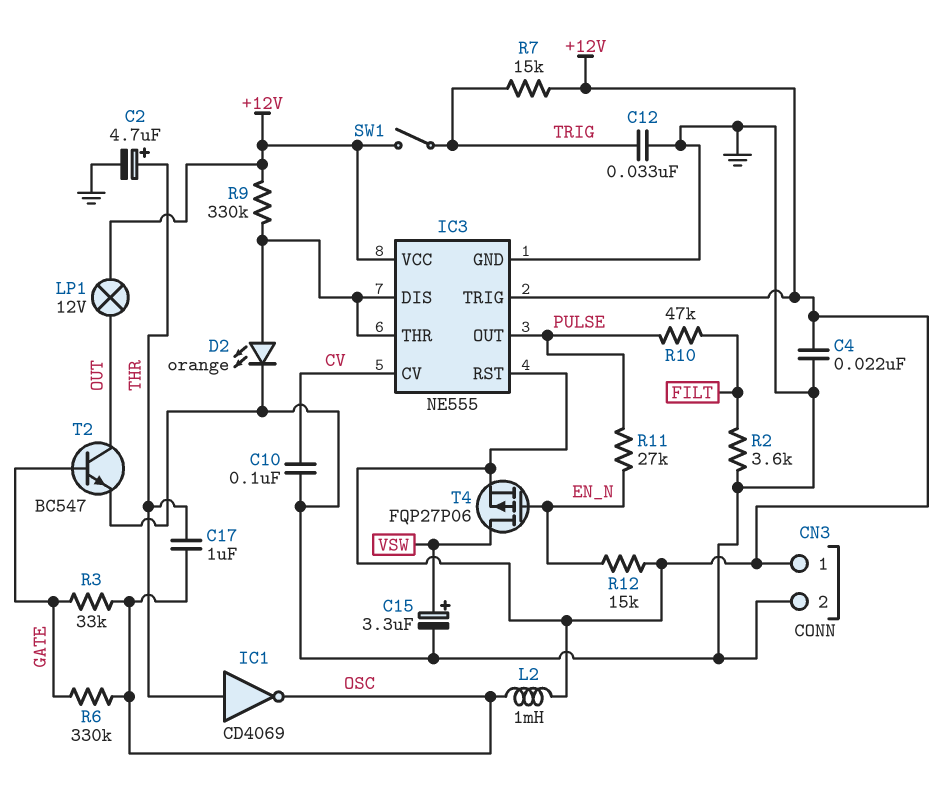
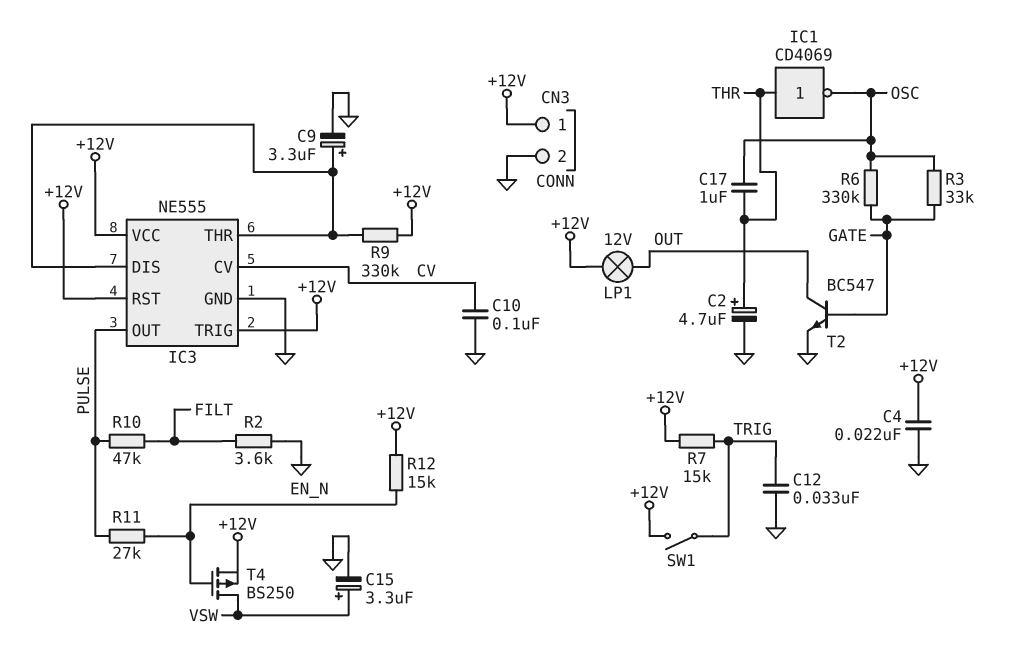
C9: none -> 3.3uF (plus IC3/DIS, minus GND)
D2: LED orange (A IC3/DIS, K GND) -> none
L2: 1mH (+12V, OSC) -> none
T4: PMOS FQP27P06 (G EN_N, D VSW, S +12V) -> PMOS BS250 (G EN_N, D VSW, S +12V)

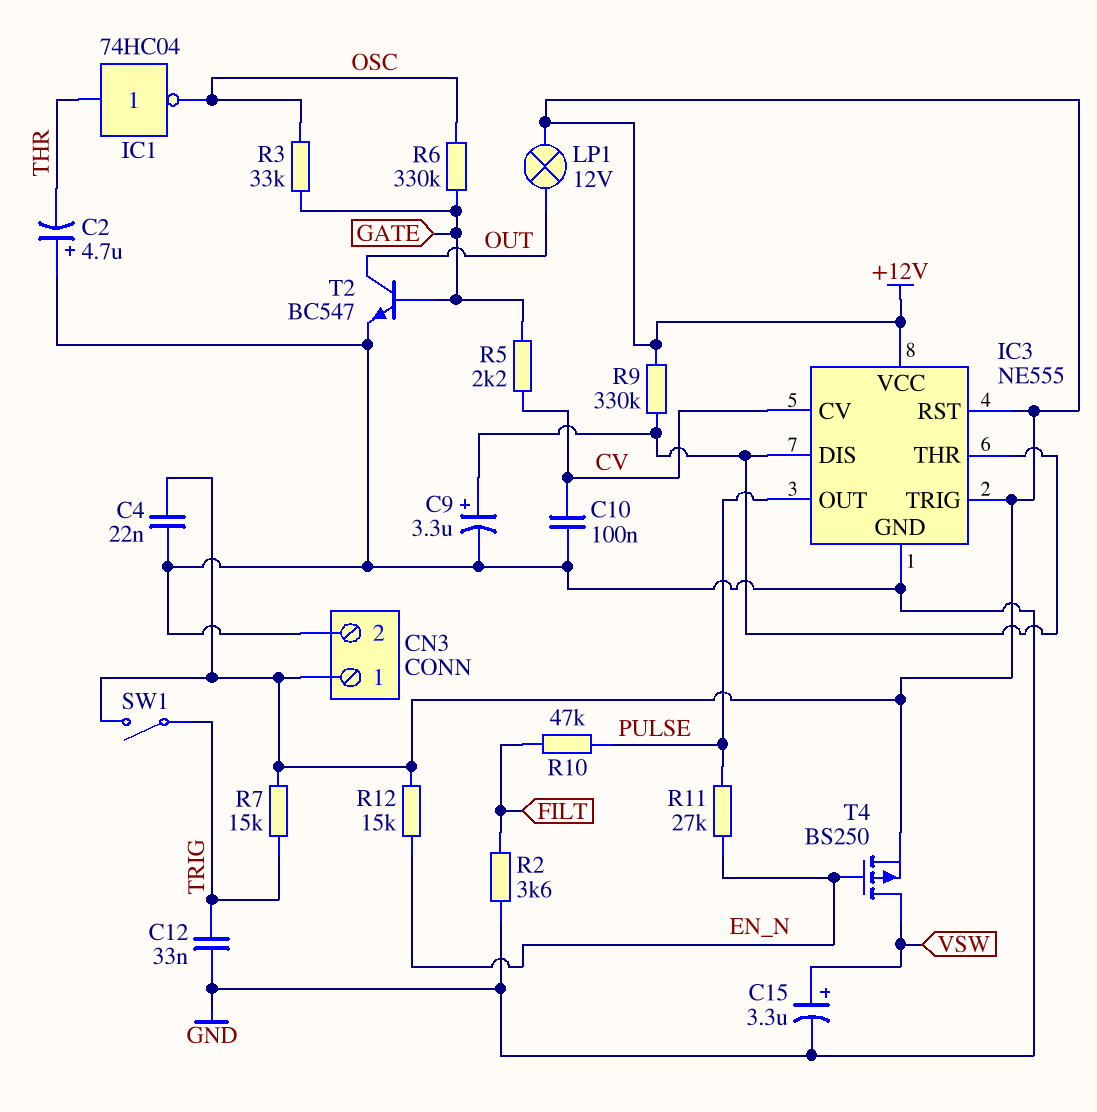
C2: 4.7uF (plus THR, minus GND) -> 4.7uF (plus GND, minus THR)
C17: 1uF (OSC, THR) -> none
IC1: NOT CD4069 (in THR, out OSC) -> NOT 74HC04 (in THR, out OSC)
R5: none -> 2.2k (CV, GATE)

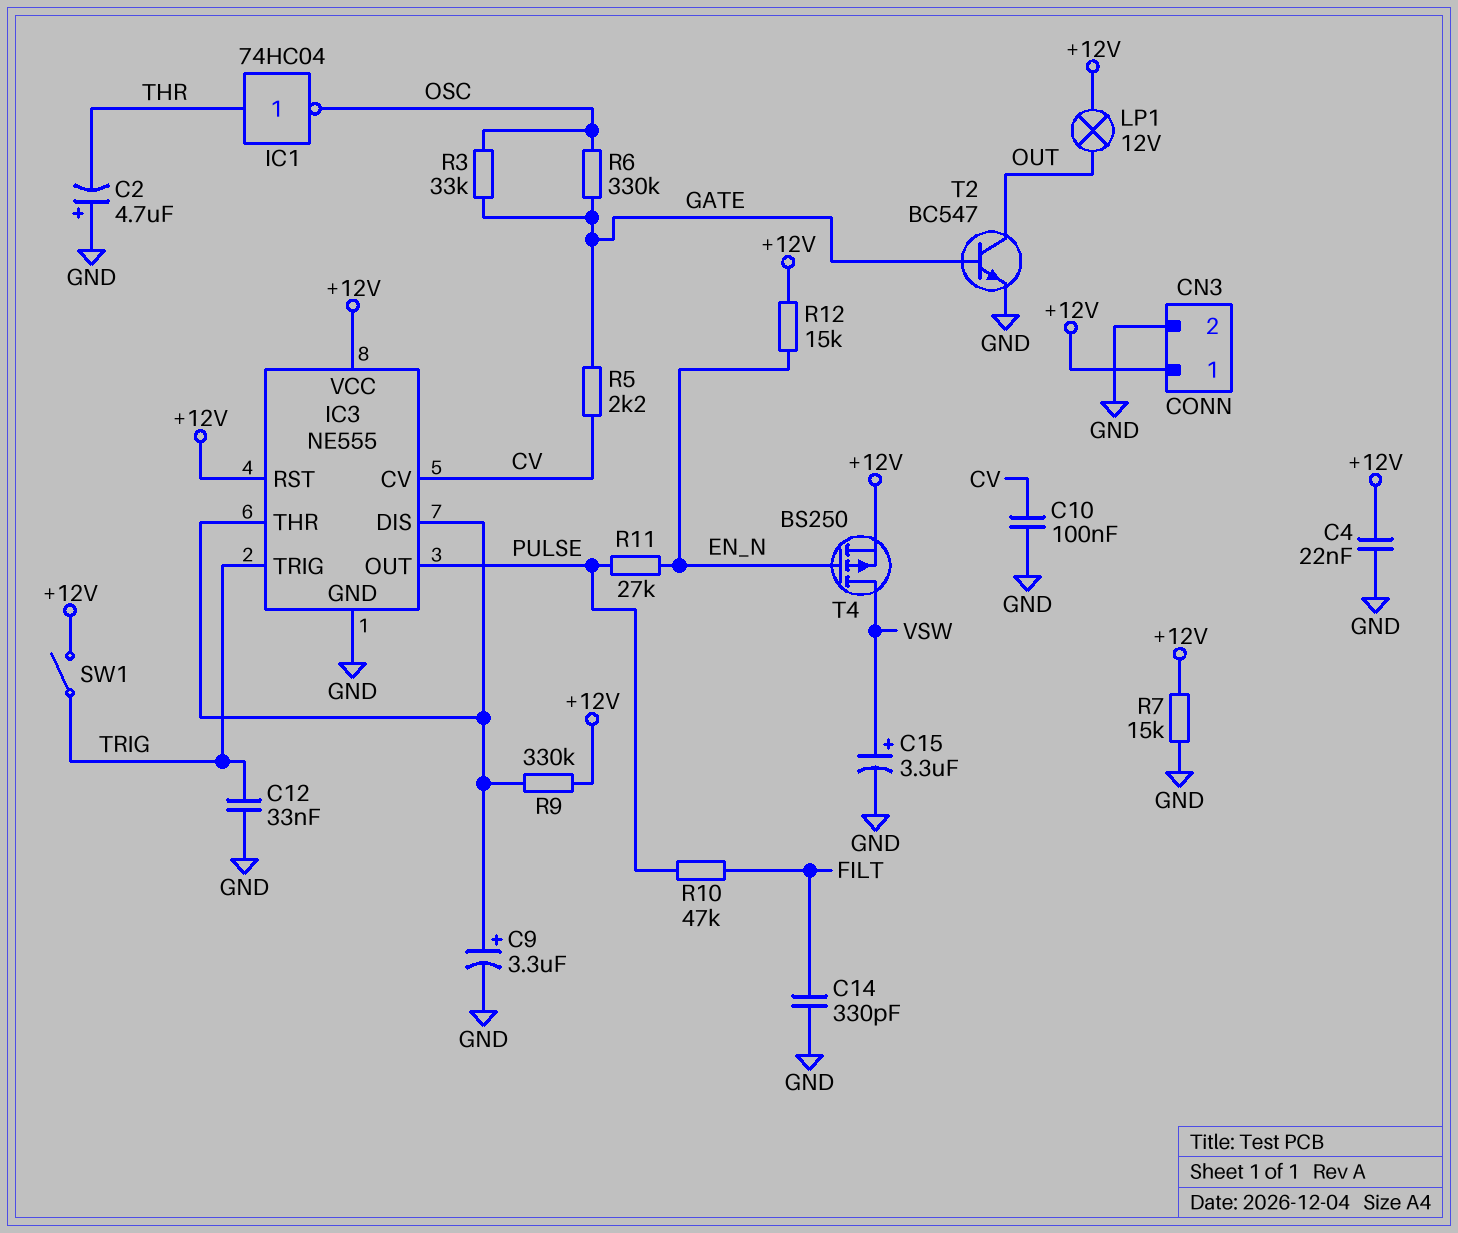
C14: none -> 330pF (FILT, GND)
IC3 pin TRIG: +12V -> TRIG
R2: 3.6k (FILT, GND) -> none
R7: 15k (+12V, TRIG) -> 15k (+12V, GND)

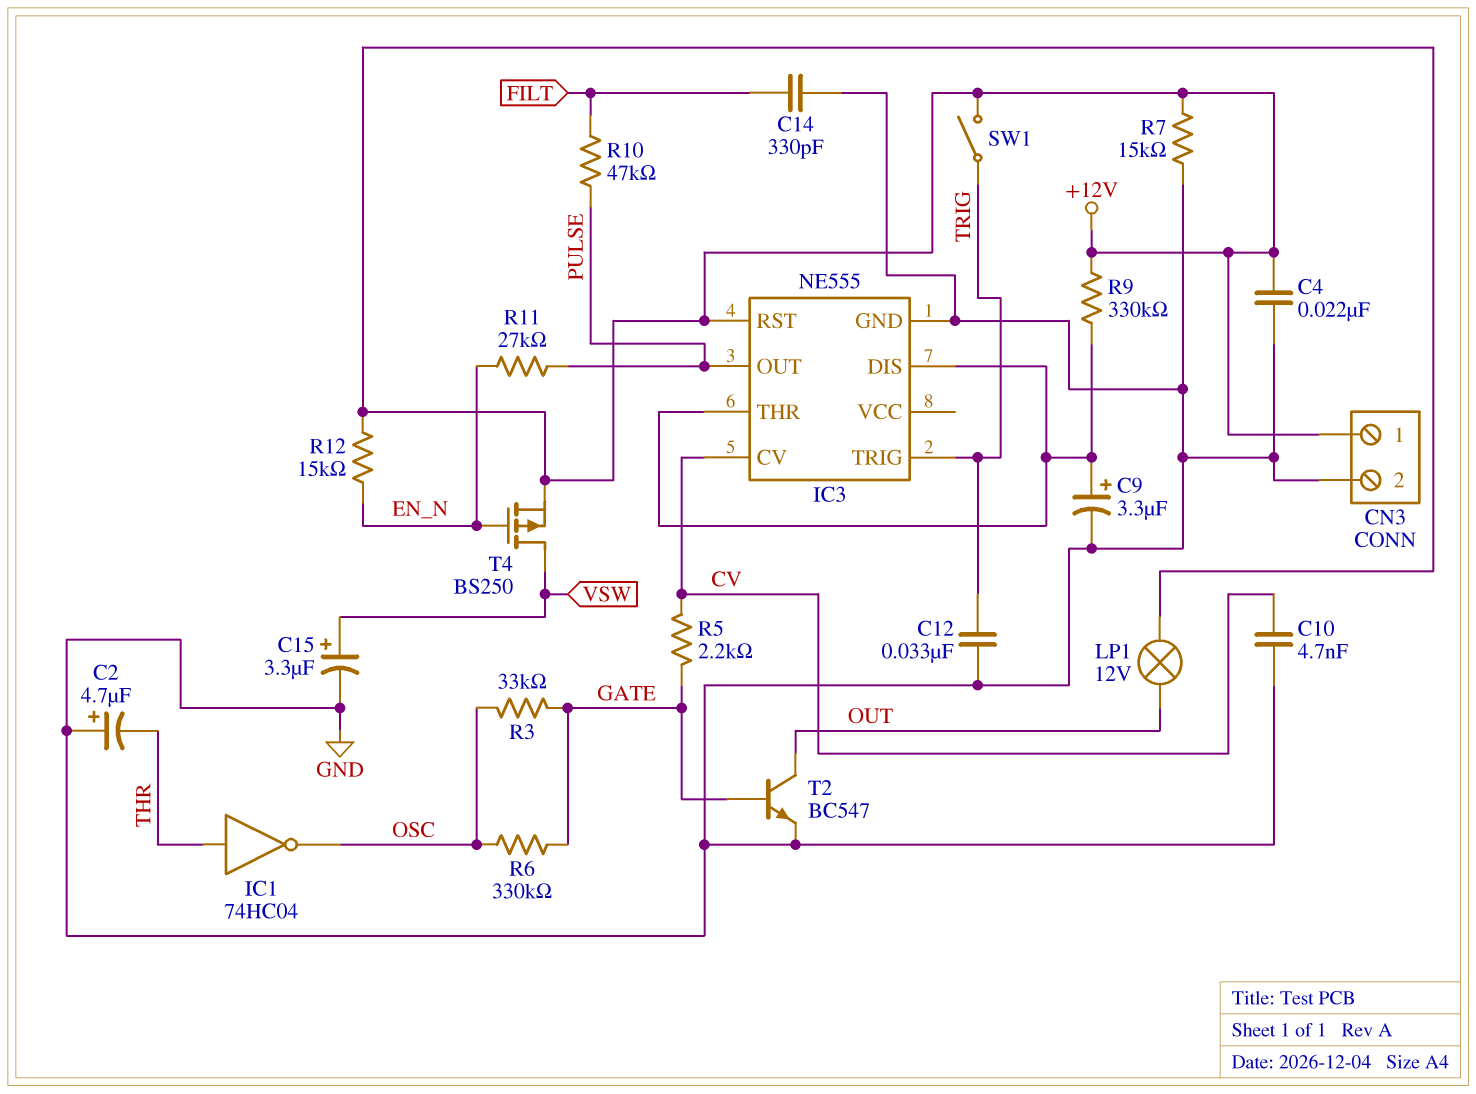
C10: 100nF (CV, GND) -> 4.7nF (CV, GND)
IC3 pin VCC: +12V -> none

